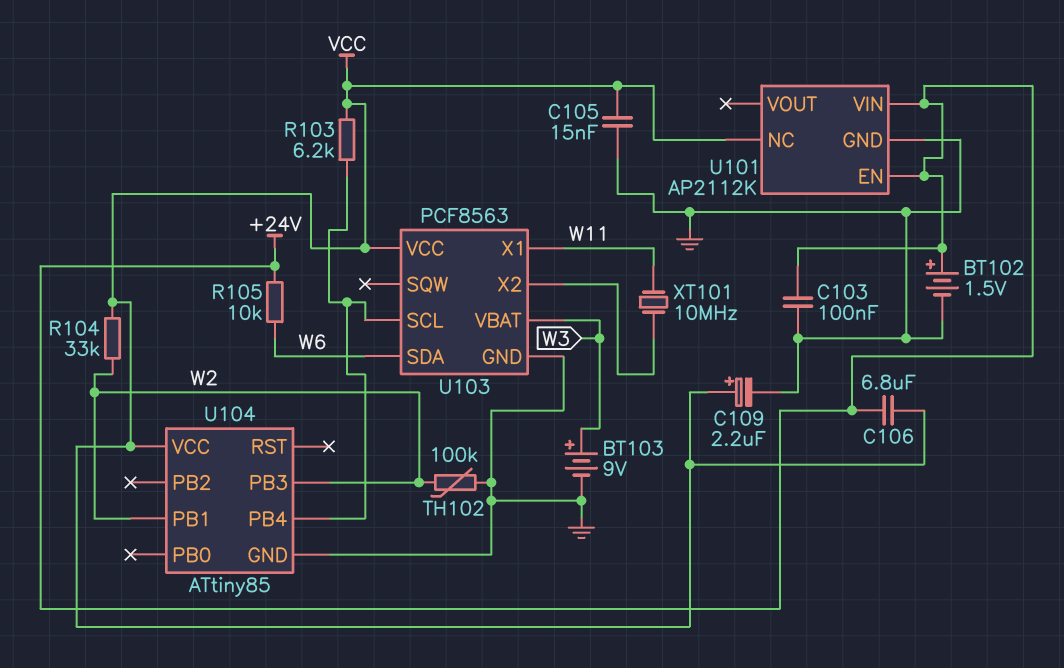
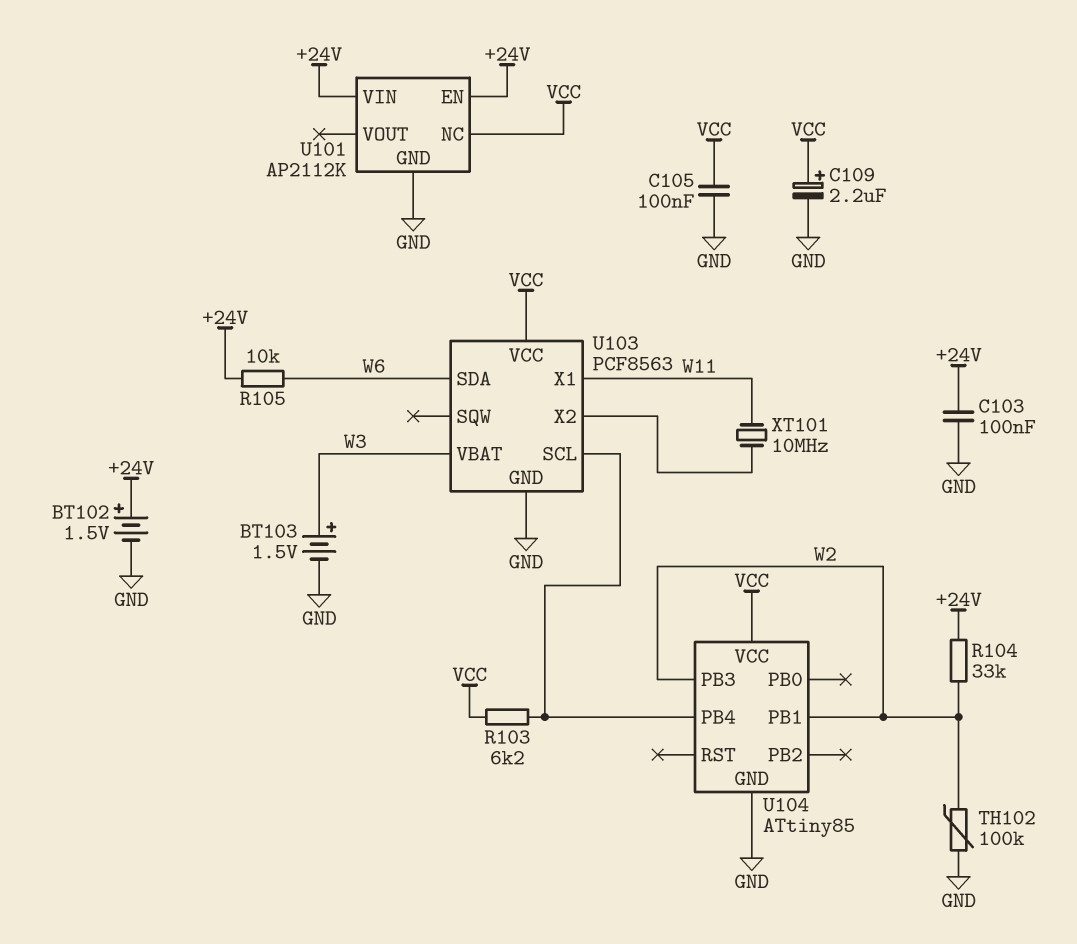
BT103: 9V (plus W3, minus GND) -> 1.5V (plus W3, minus GND)
C105: 15nF (GND, VCC) -> 100nF (GND, VCC)
C106: 6.8uF (+24V, VCC) -> none
R104: 33k (VCC, W2) -> 33k (+24V, W2)

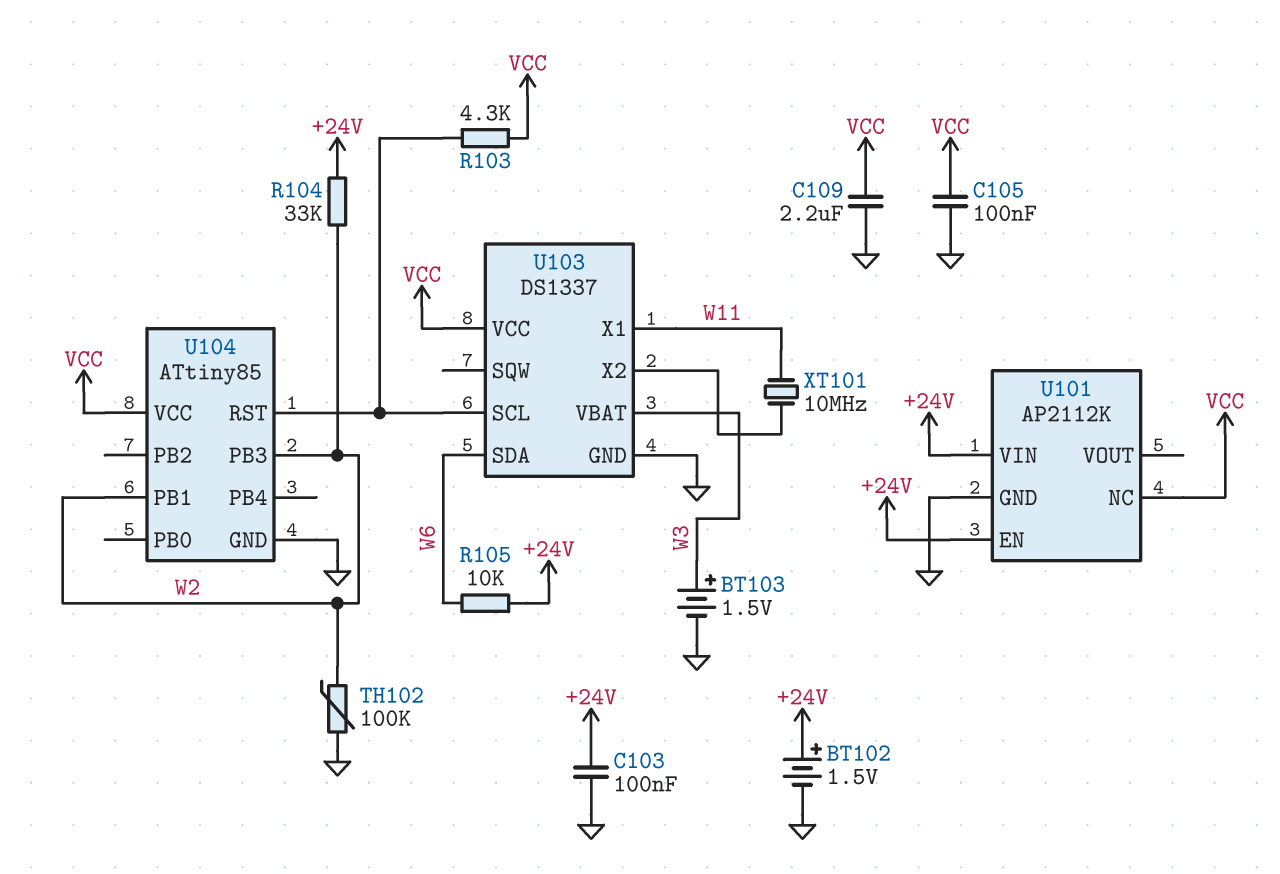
C109: 2.2uF (plus VCC, minus GND) -> 2.2uF (GND, VCC)
R103: 6.2k (U103/SCL, VCC) -> 4.3k (U103/SCL, VCC)
U103: PCF8563 -> DS1337
U104 pin PB4: U103/SCL -> none
U104 pin RST: none -> U103/SCL

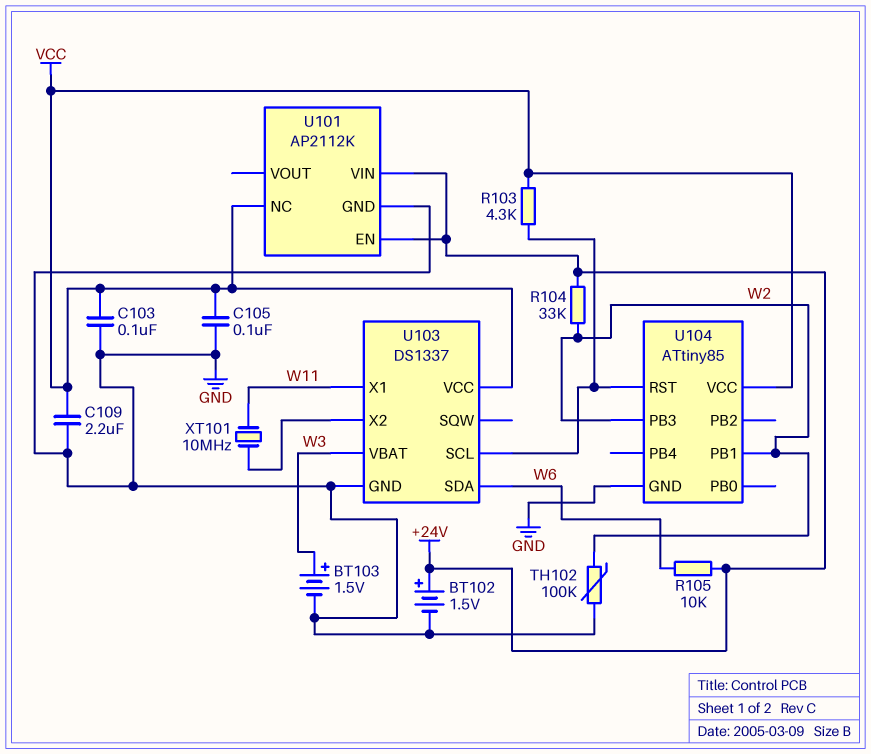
C103: 100nF (+24V, GND) -> 100nF (GND, VCC)

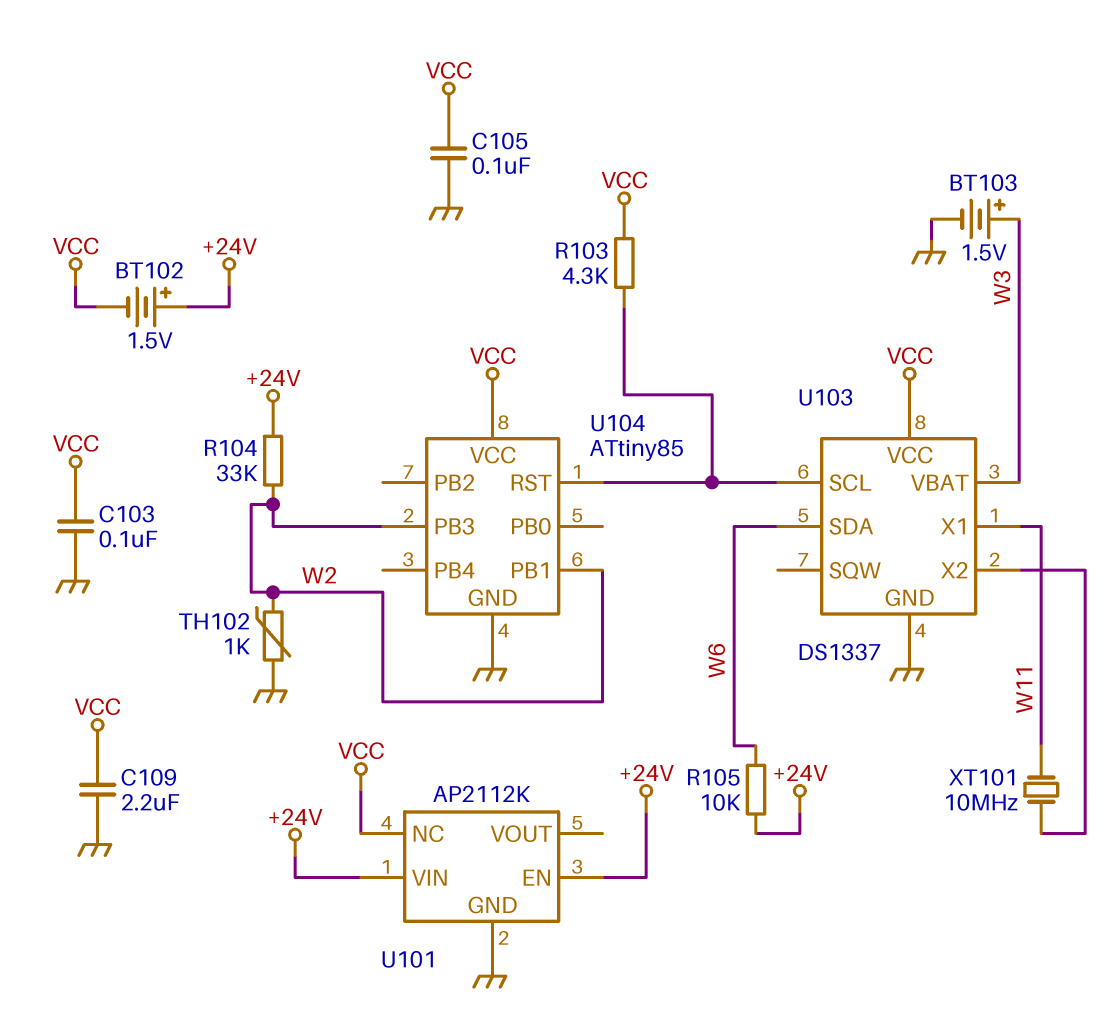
BT102: 1.5V (plus +24V, minus GND) -> 1.5V (plus +24V, minus VCC)
TH102: 100k (GND, W2) -> 1k (GND, W2)

